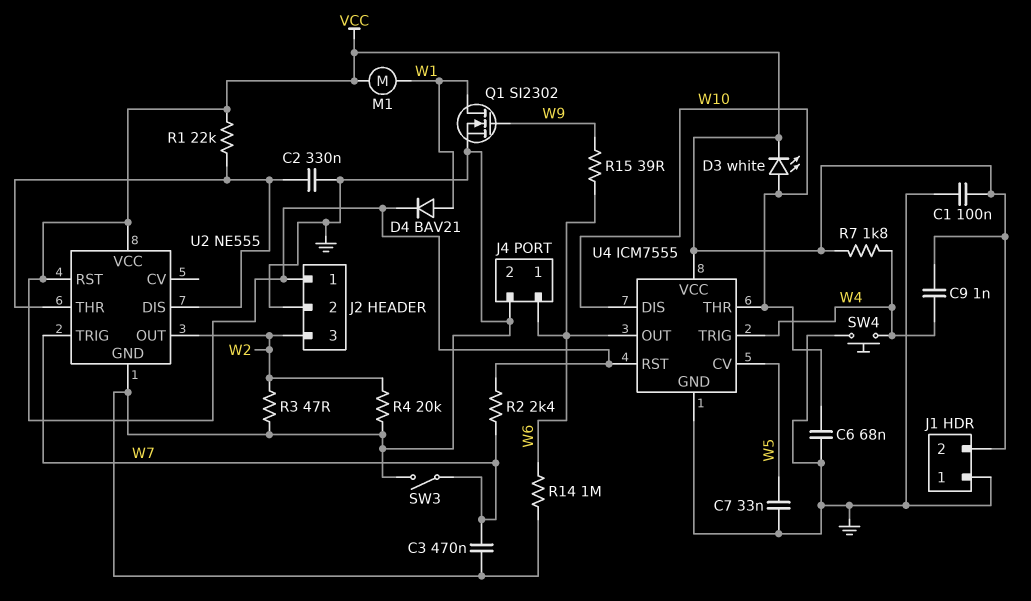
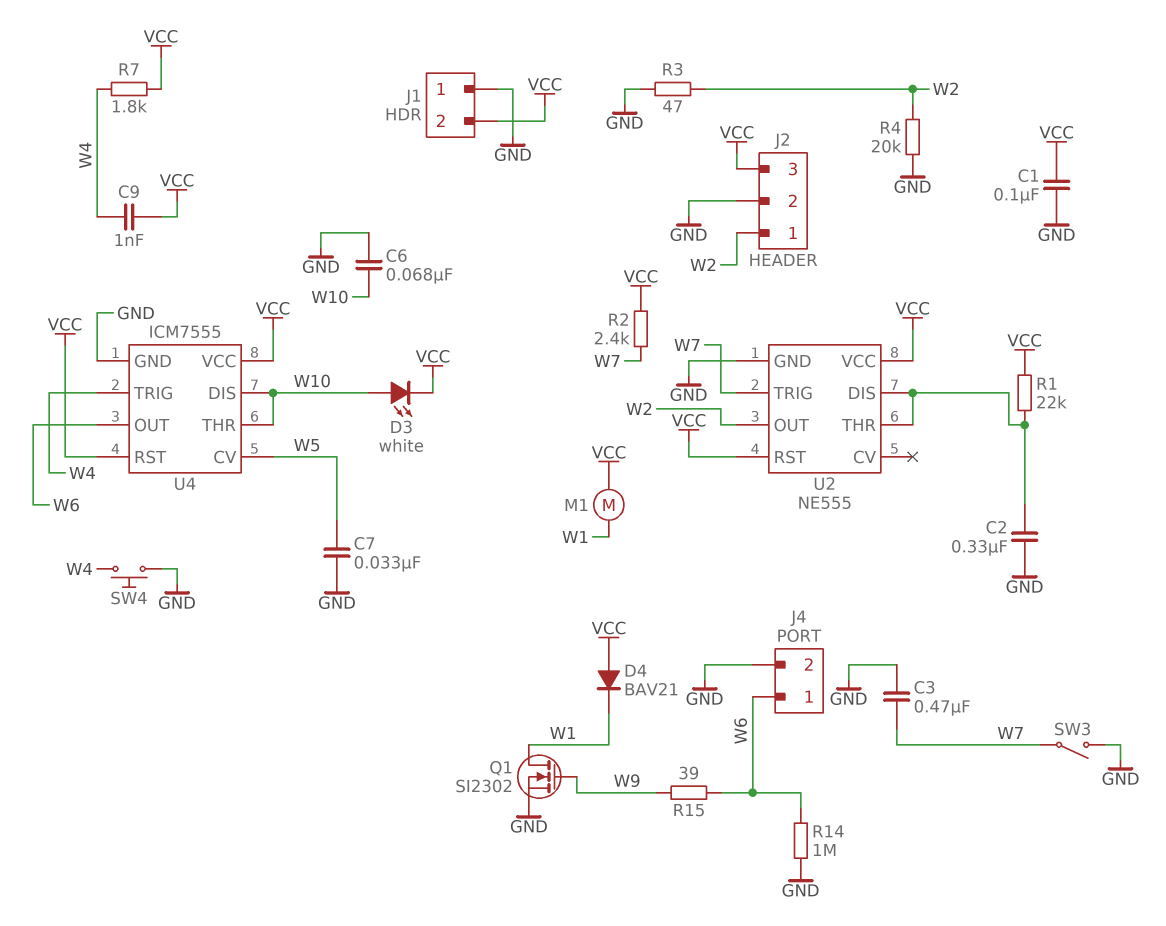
D4: diode BAV21 (A W1, K VCC) -> diode BAV21 (A VCC, K W1)
J2 pin 1: VCC -> W2
J2 pin 3: W2 -> VCC

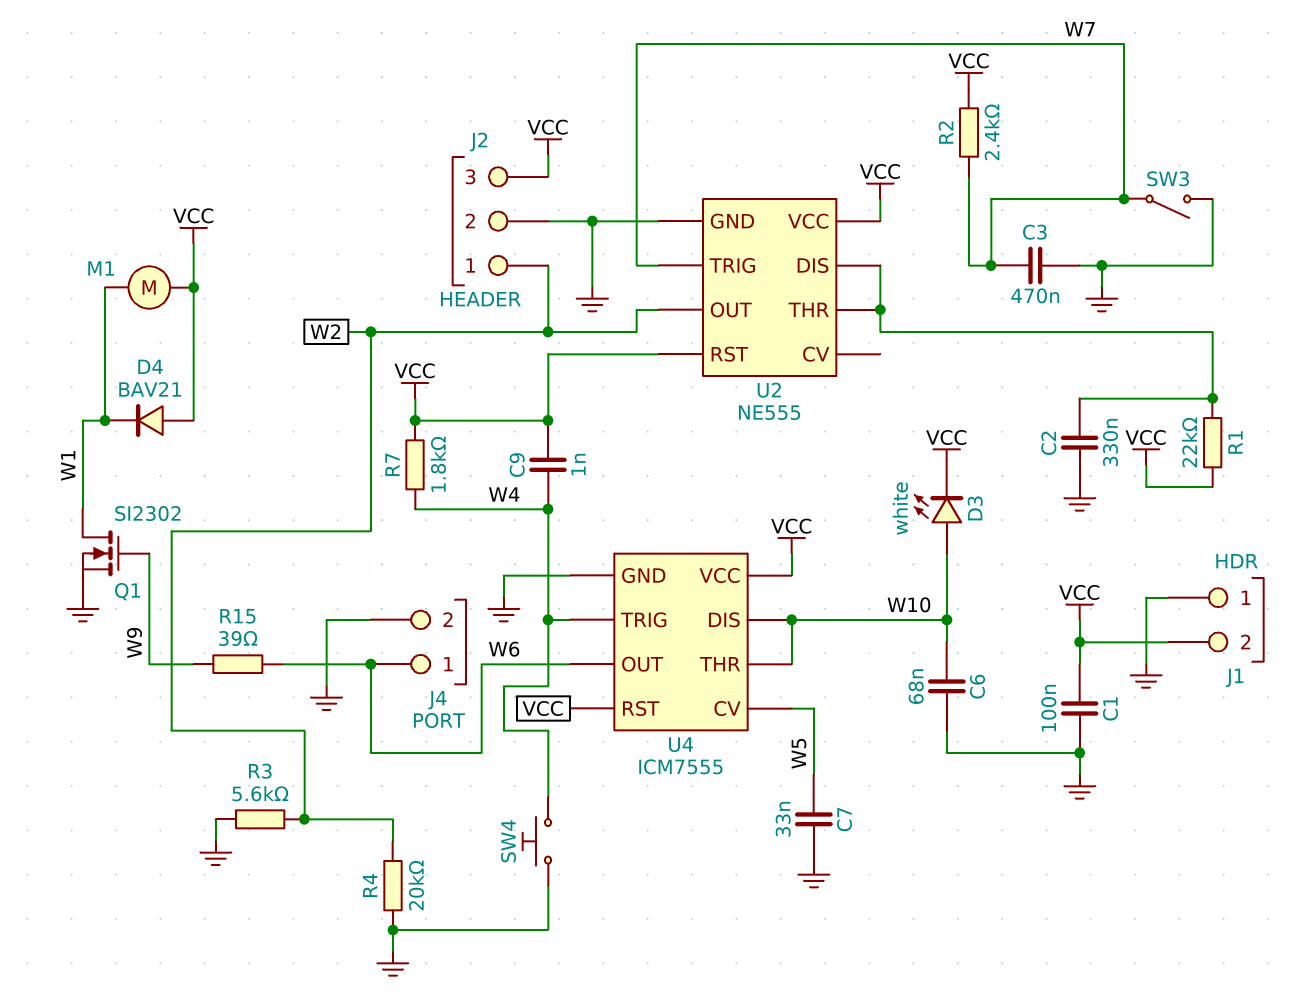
R3: 47 (GND, W2) -> 5.6k (GND, W2)
R14: 1M (GND, W6) -> none

